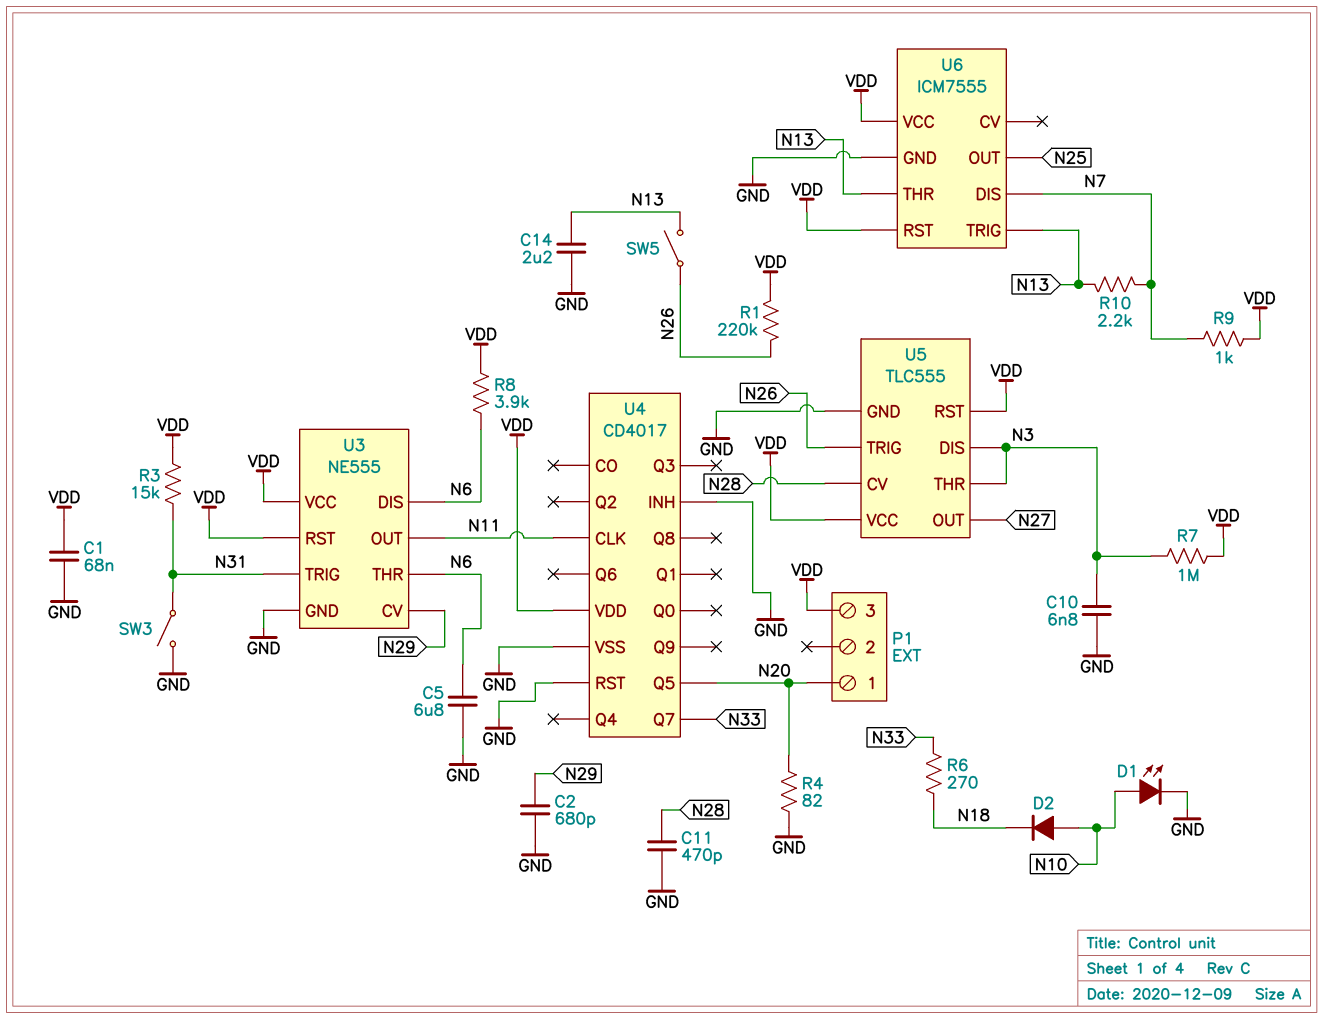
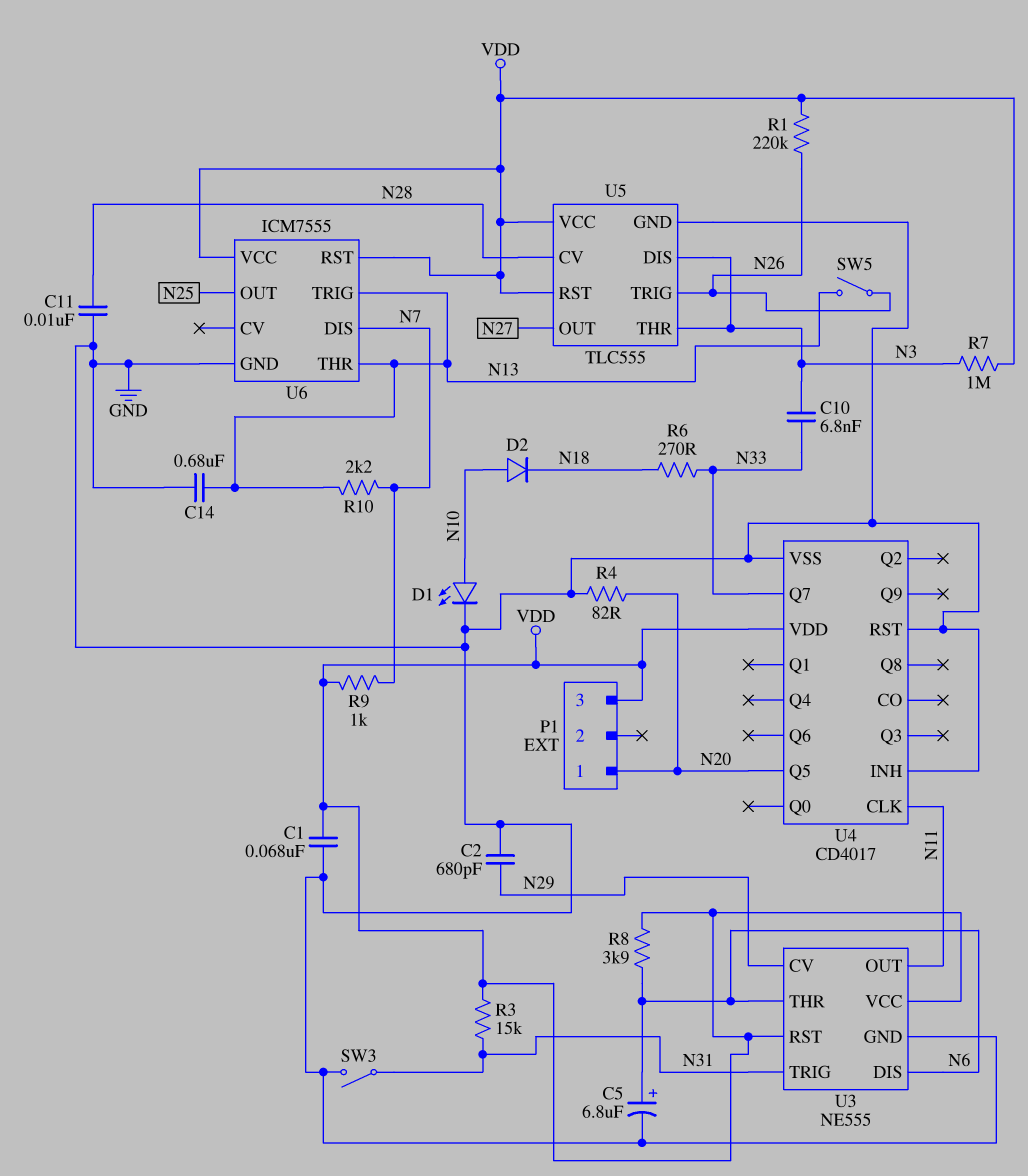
C5: 6.8uF (GND, N6) -> 6.8uF (plus N6, minus GND)
C10: 6.8nF (GND, N3) -> 6.8nF (N3, N33)
C11: 470pF (GND, N28) -> 10nF (GND, N28)
C14: 2.2uF (GND, N13) -> 680nF (GND, N13)

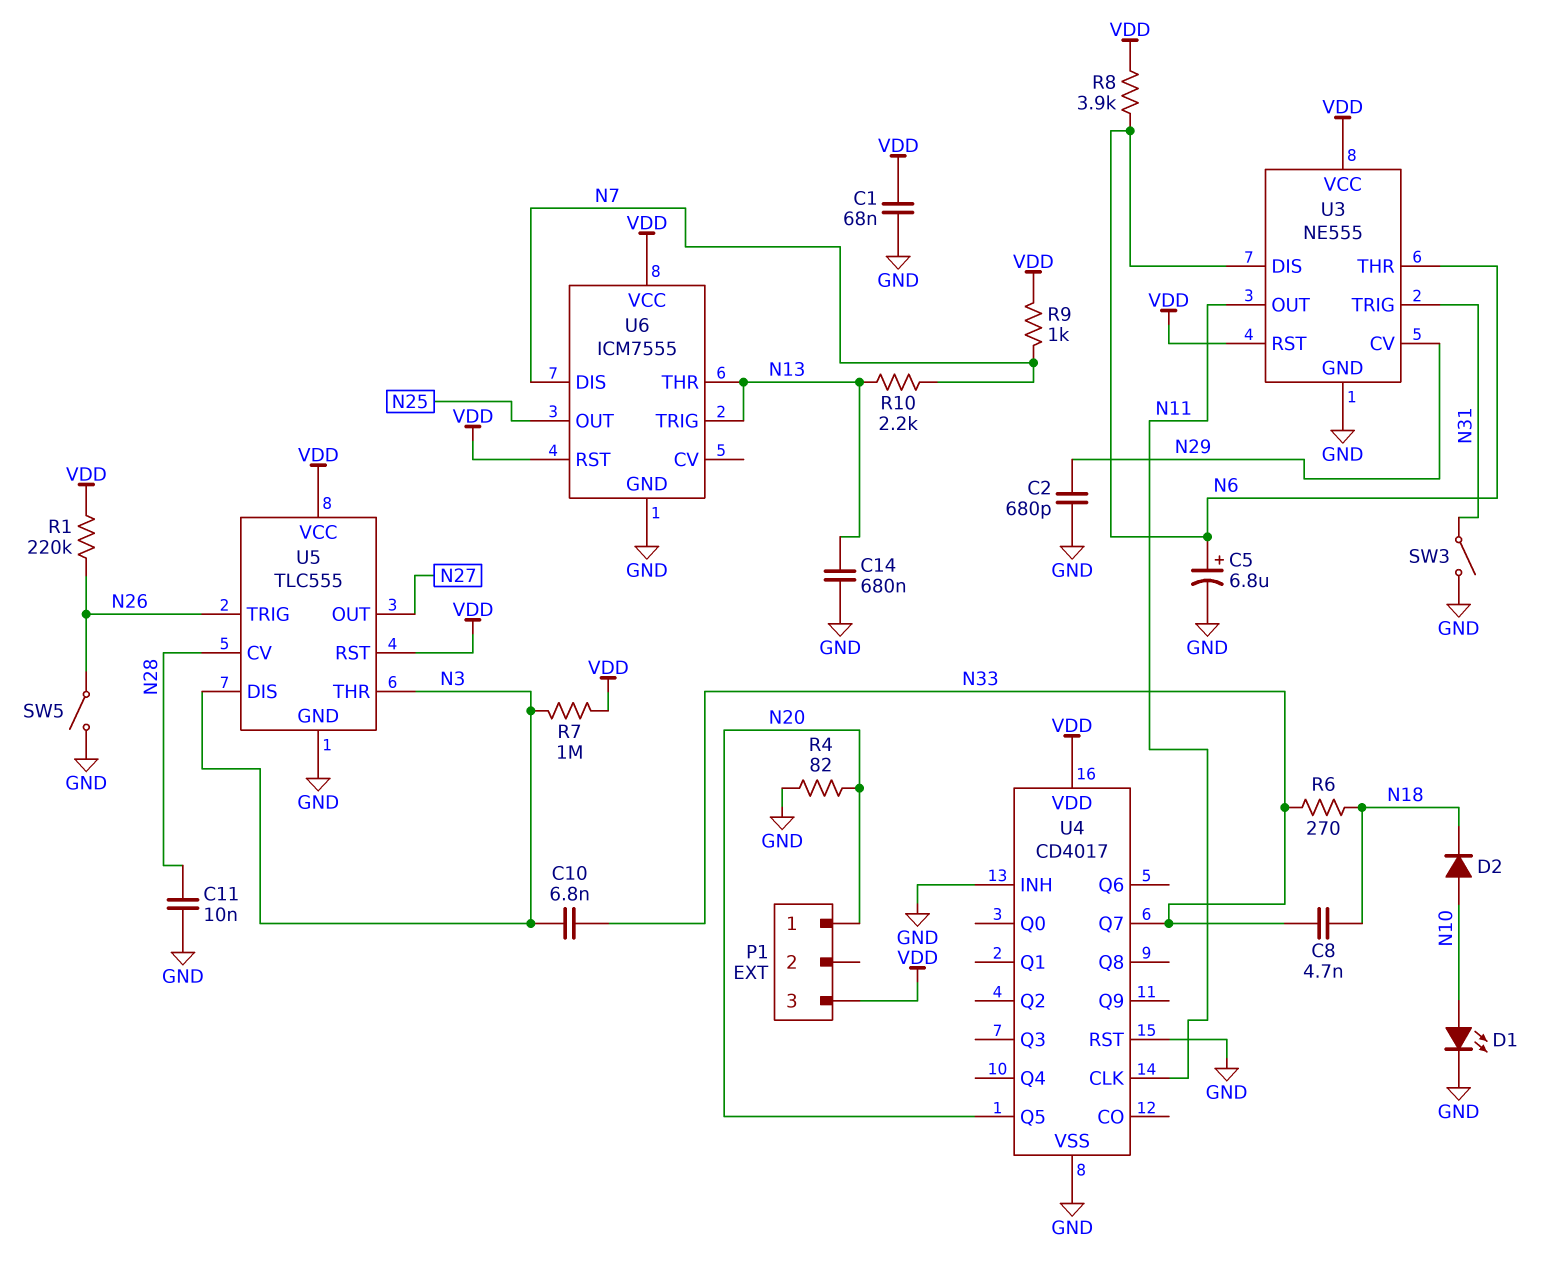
C8: none -> 4.7nF (N18, N33)
R3: 15k (N31, VDD) -> none
SW5: switch (N13, N26) -> switch (GND, N26)

